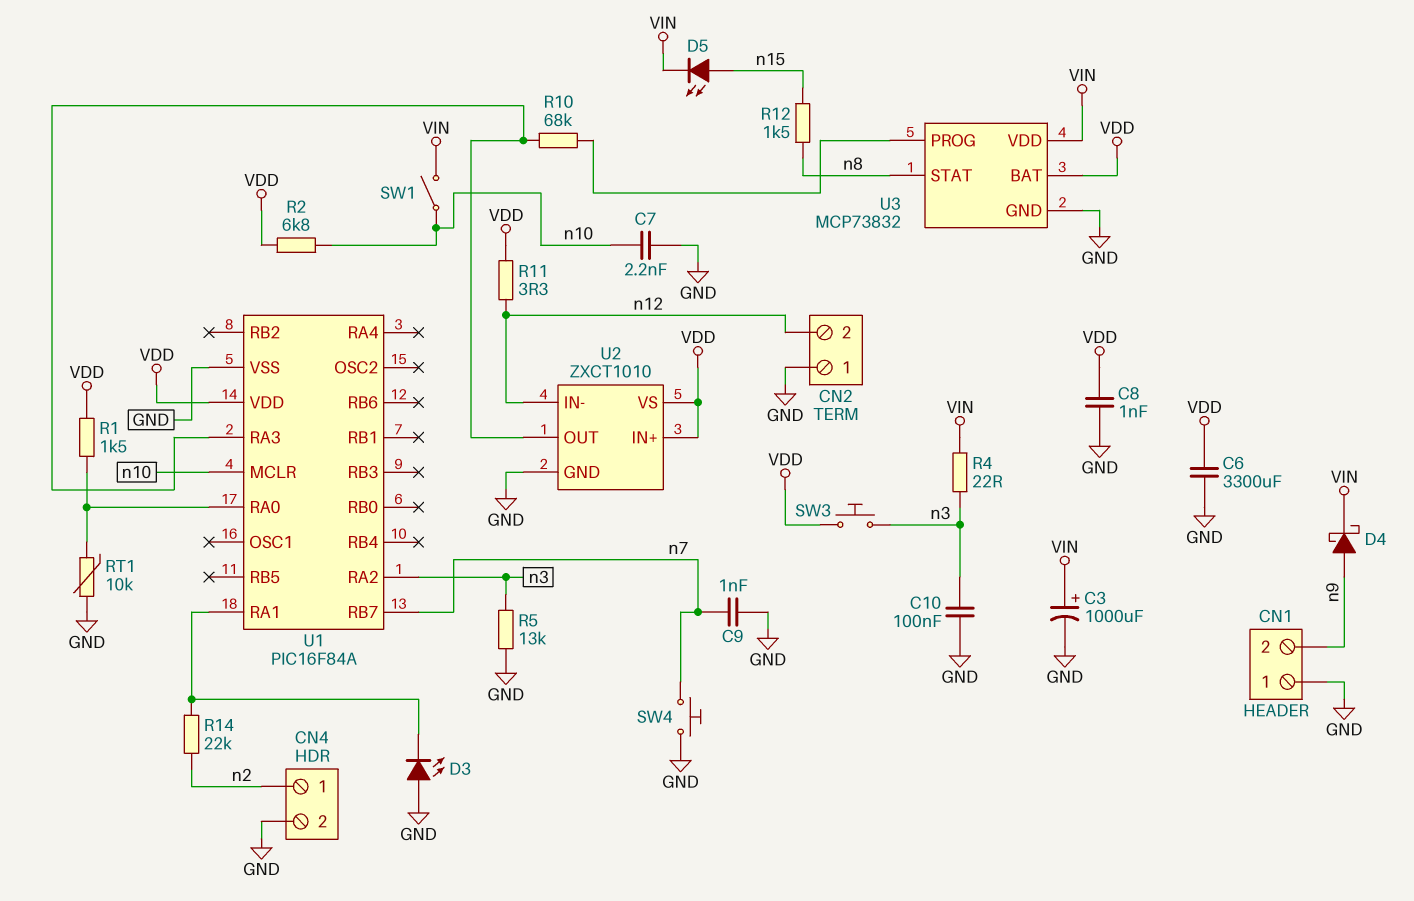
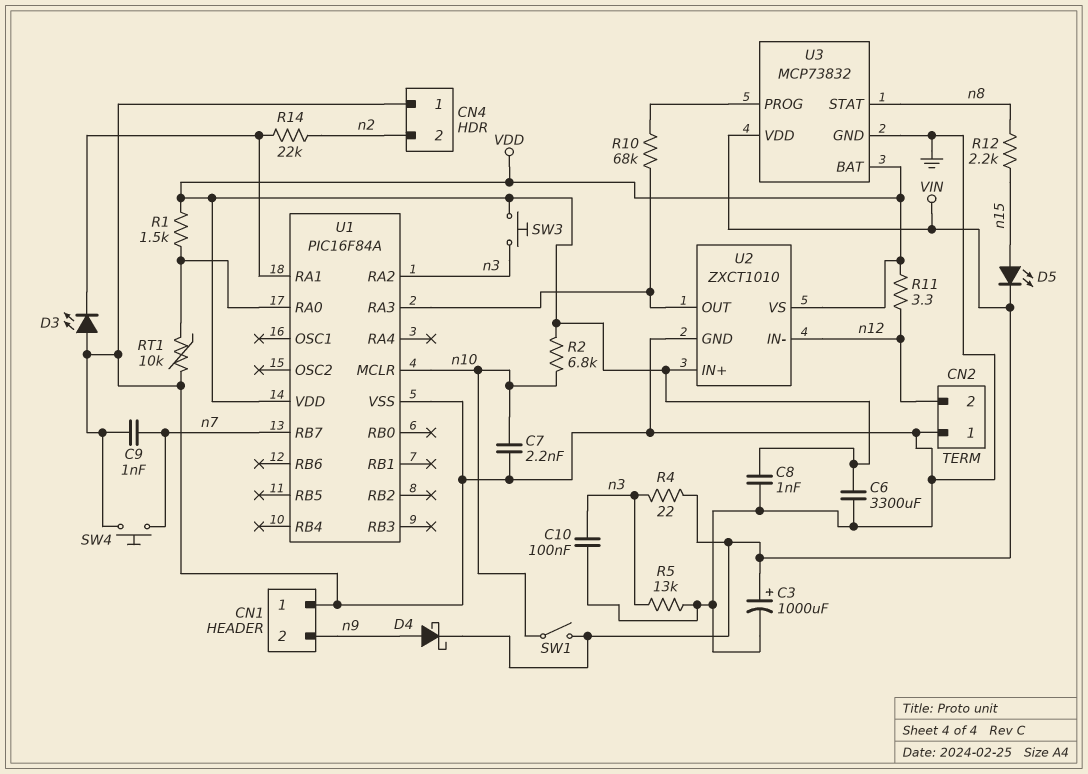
CN4 pin 1: n2 -> GND
CN4 pin 2: GND -> n2
R12: 1.5k (n8, n15) -> 2.2k (n8, n15)

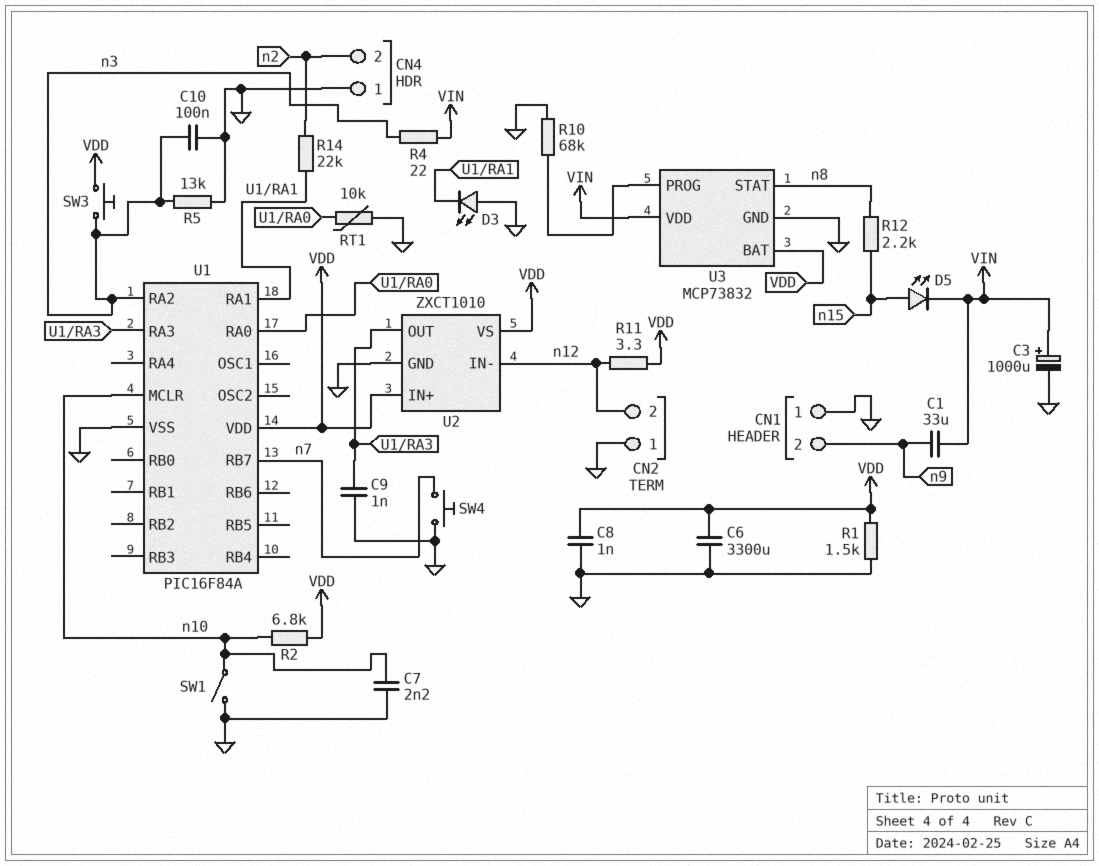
C1: none -> 33uF (VIN, n9)
C9: 1nF (GND, n7) -> 1nF (GND, U1/RA3)
D4: schottky (A n9, K VIN) -> none
R1: 1.5k (U1/RA0, VDD) -> 1.5k (GND, VDD)
R10: 68k (U1/RA3, U3/PROG) -> 68k (GND, U3/PROG)
SW1: switch (VIN, n10) -> switch (GND, n10)

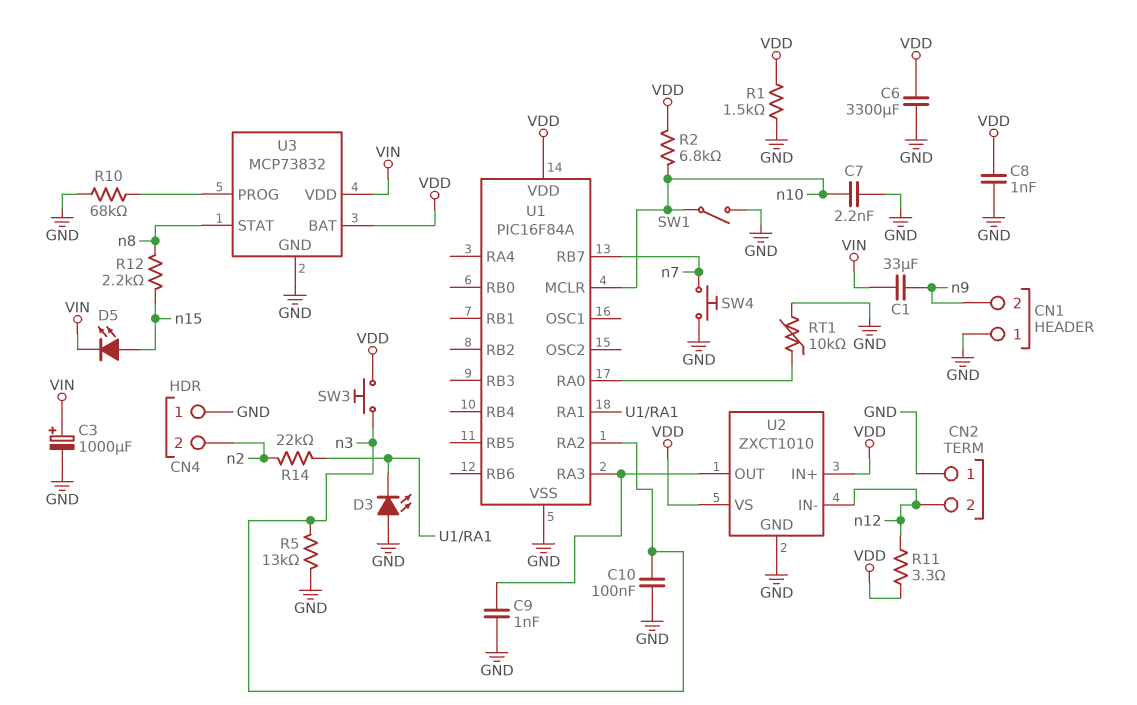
R4: 22 (VIN, n3) -> none

